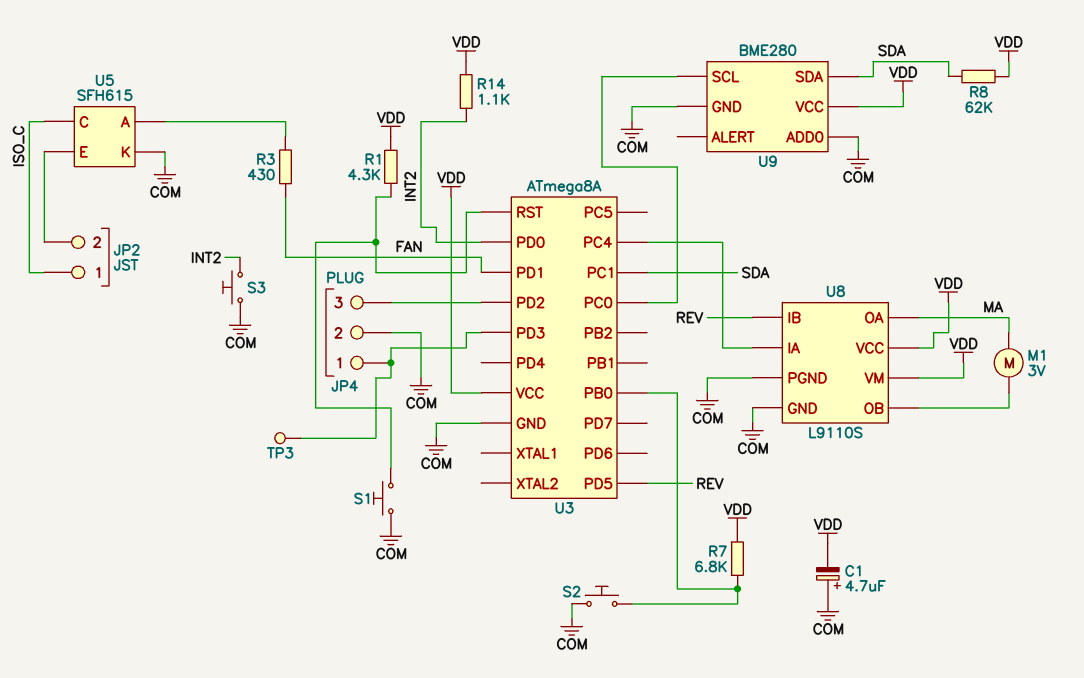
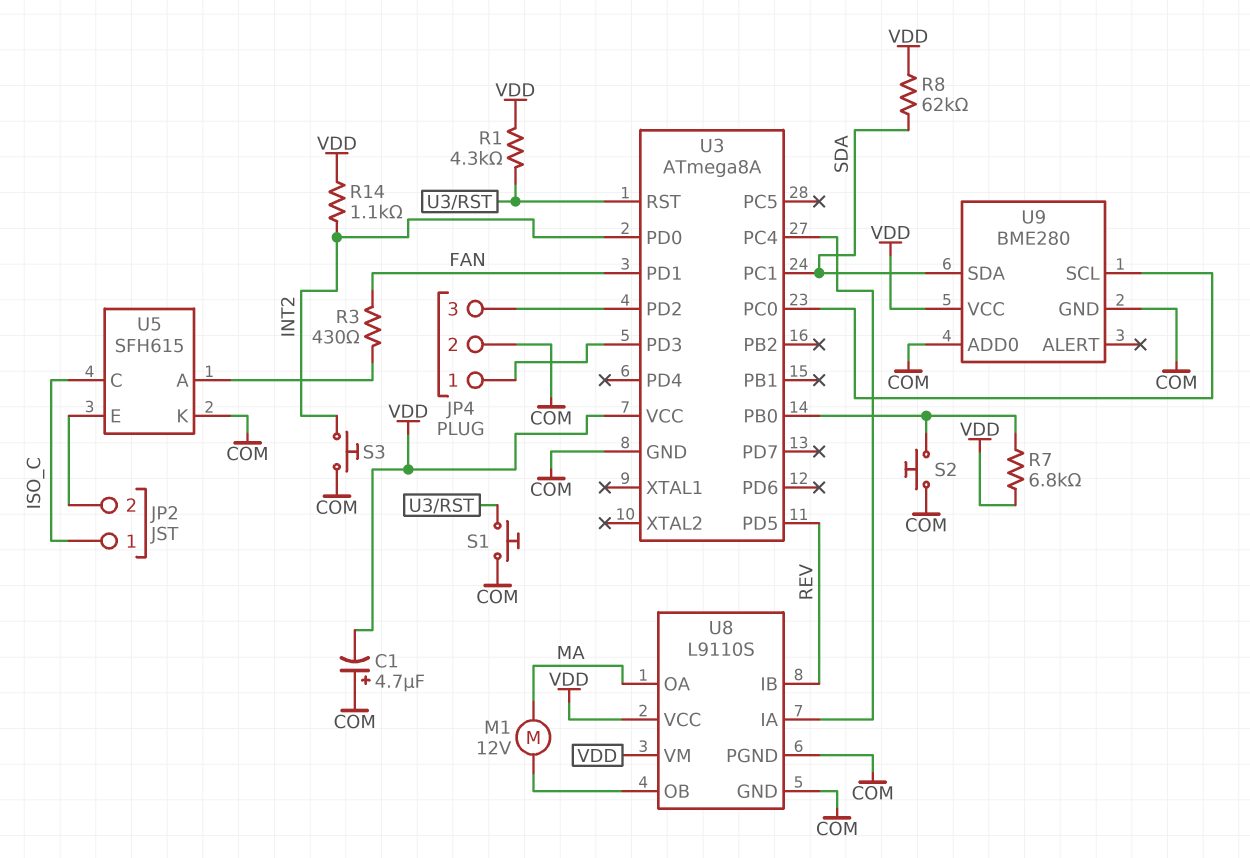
M1: motor 3V (MA, U8/OB) -> motor 12V (MA, U8/OB)
TP3: test point (JP4/1) -> none

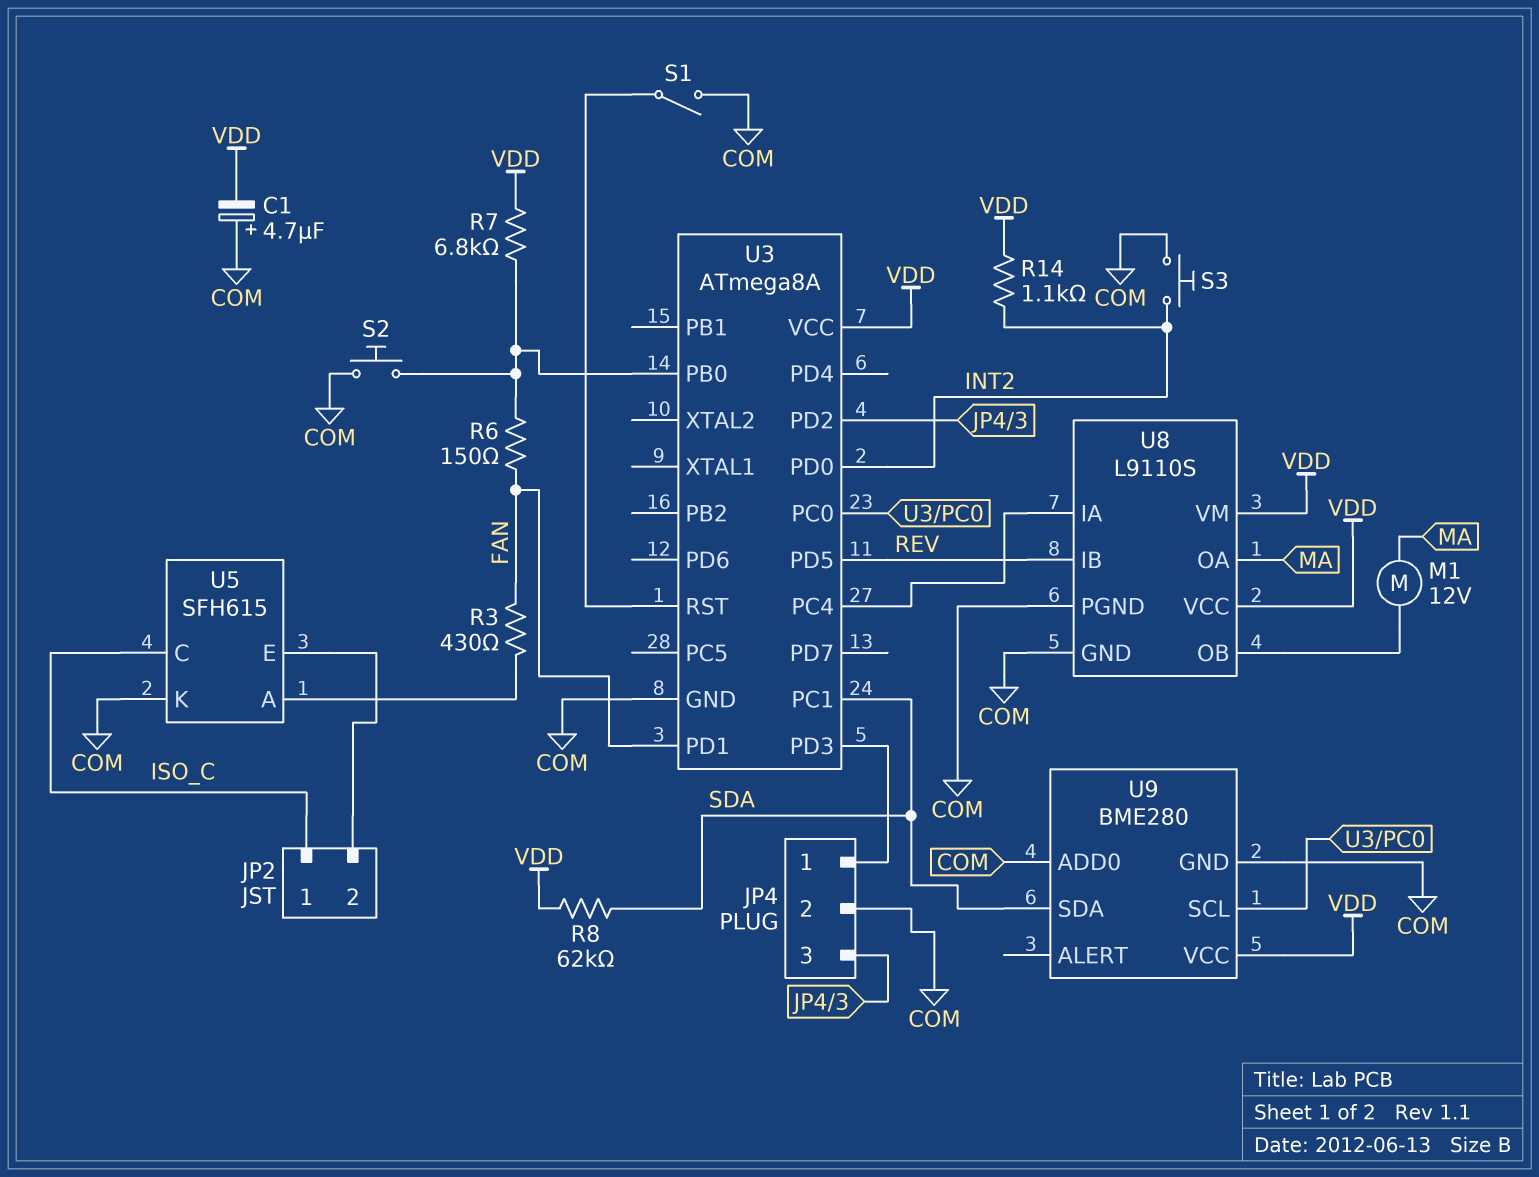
R1: 4.3k (U3/RST, VDD) -> none
R6: none -> 150 (FAN, U3/PB0)
S1: button (COM, U3/RST) -> switch (COM, U3/RST)

